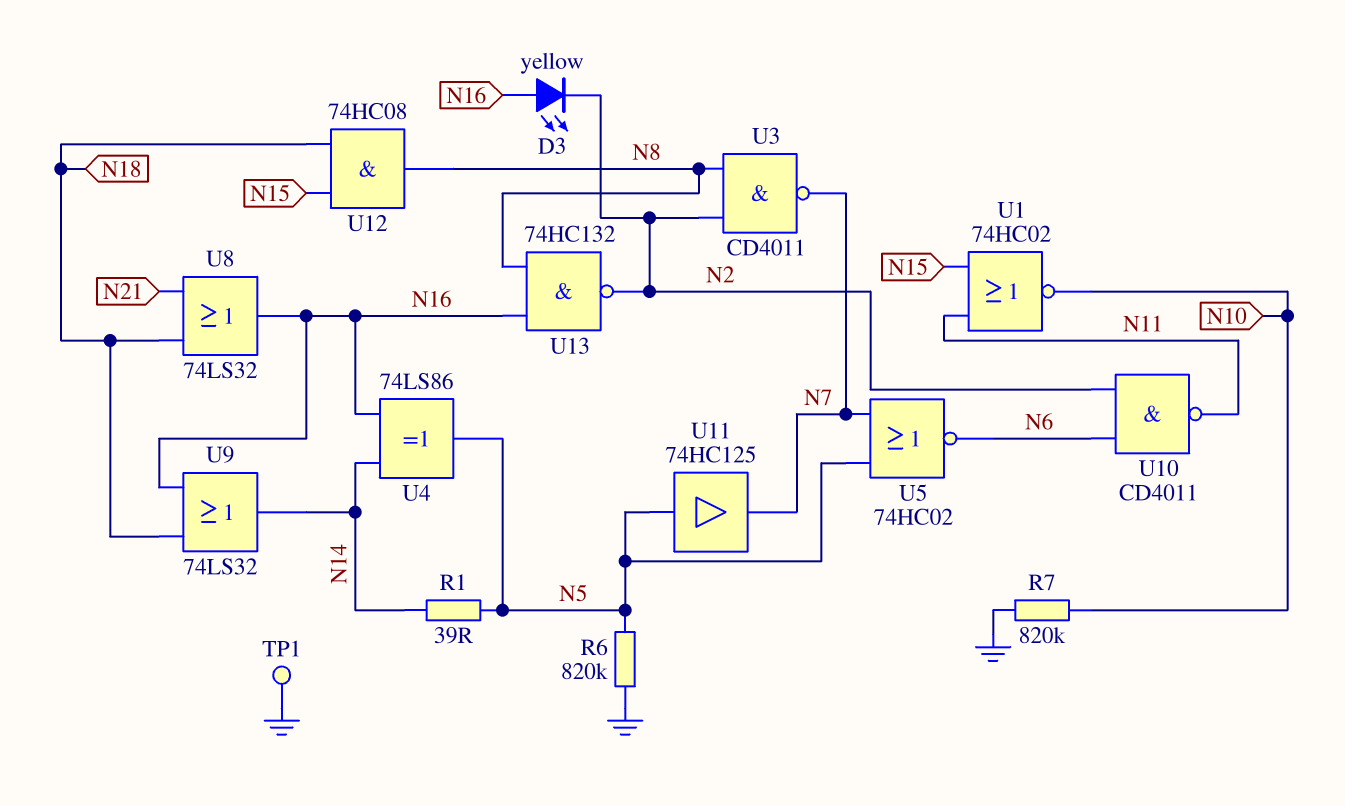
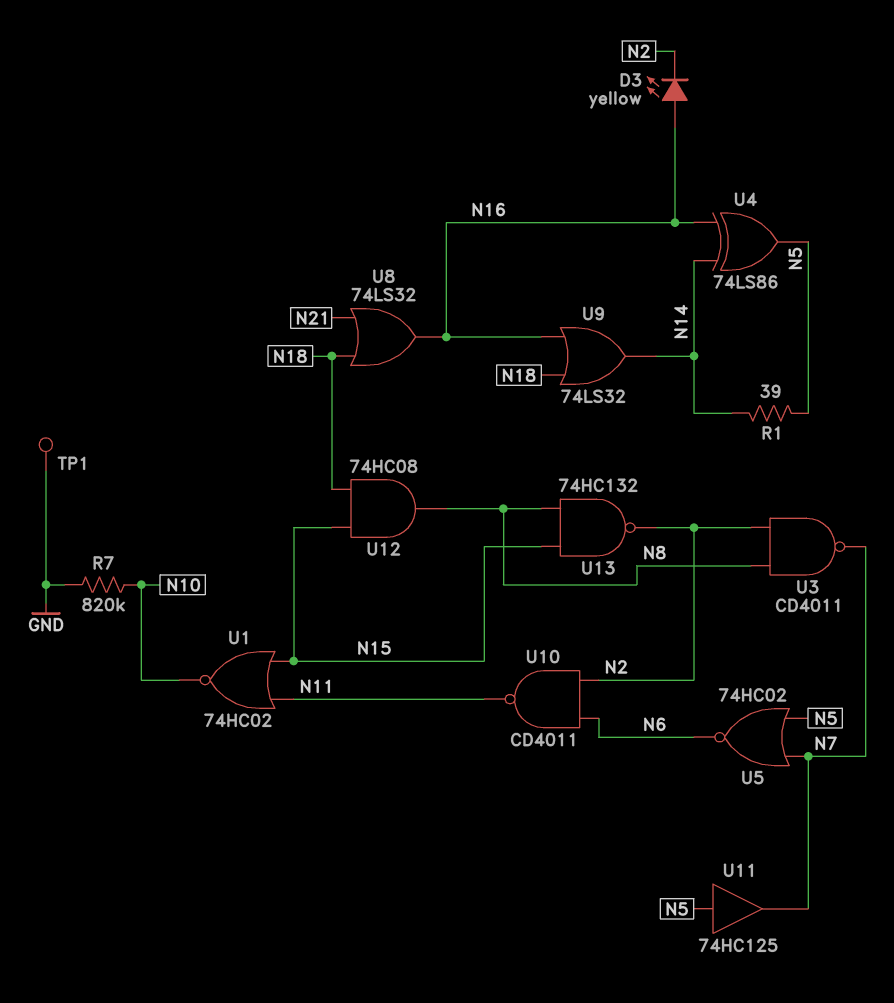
R6: 820k (GND, N5) -> none
U13: NAND 74HC132 (in N8, in N16, out N2) -> NAND 74HC132 (in N8, in N15, out N2)

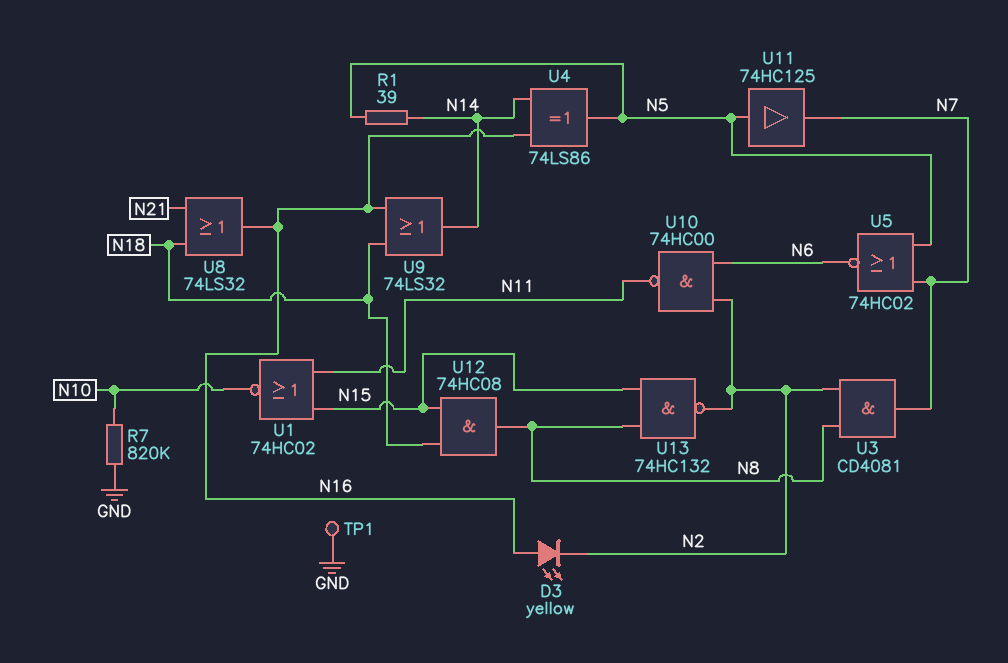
U3: NAND CD4011 (in N2, in N8, out N7) -> AND CD4081 (in N2, in N8, out N7)
U10: NAND CD4011 (in N2, in N6, out N11) -> NAND 74HC00 (in N2, in N6, out N11)

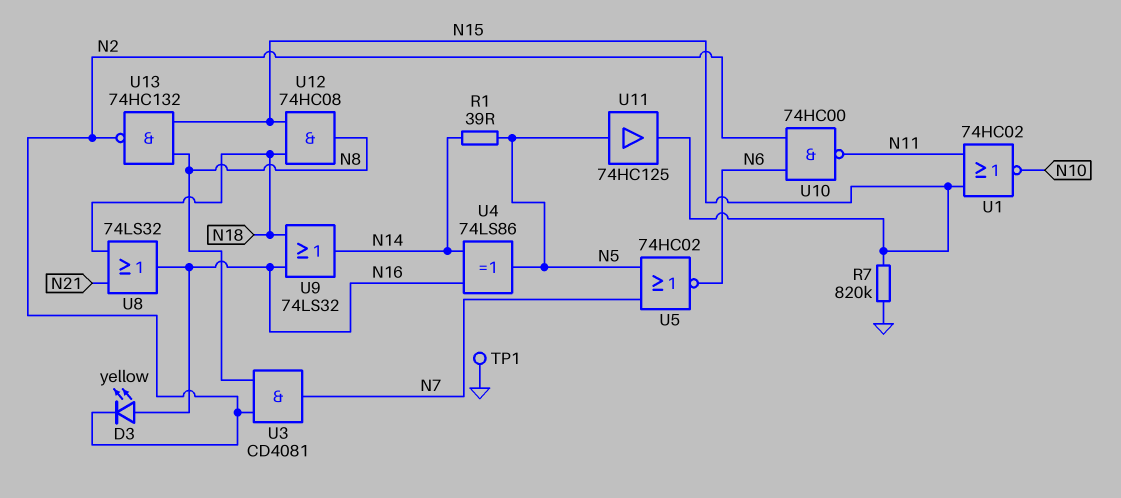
R7: 820k (GND, N10) -> 820k (GND, N15)
U11: buffer 74HC125 (in N5, out N7) -> buffer 74HC125 (in N5, out N15)

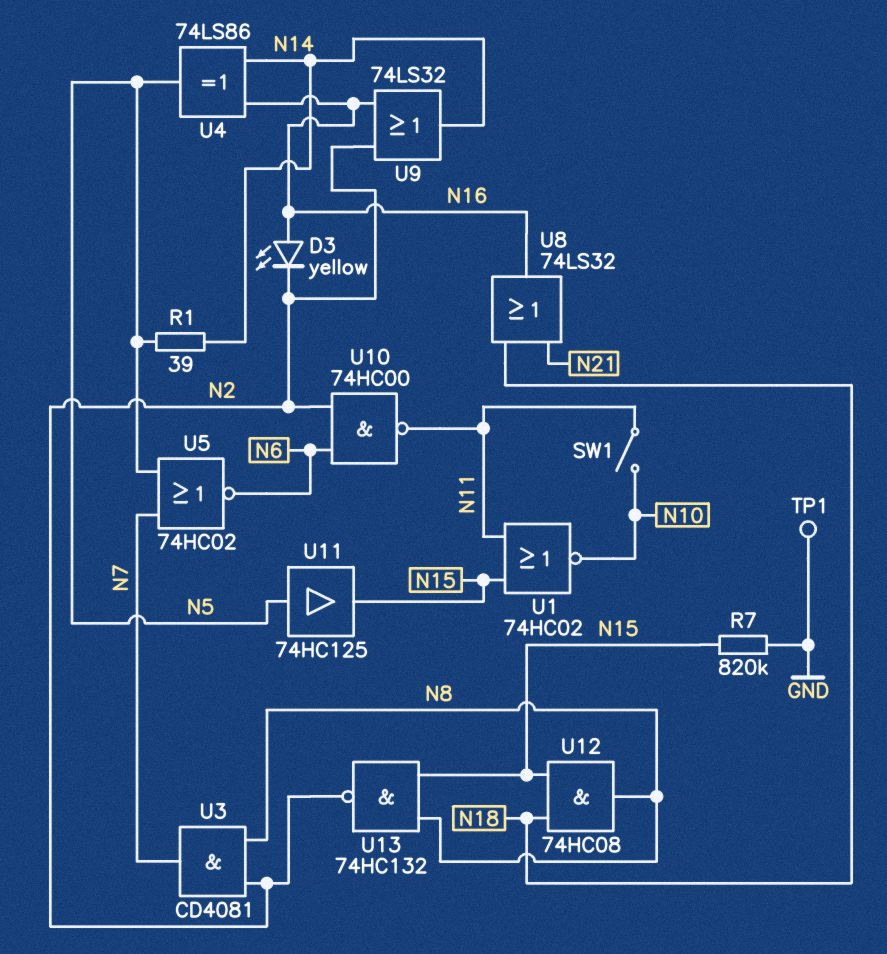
SW1: none -> switch (N10, N11)
U9: OR 74LS32 (in N16, in N18, out N14) -> OR 74LS32 (in N2, in N16, out N14)

